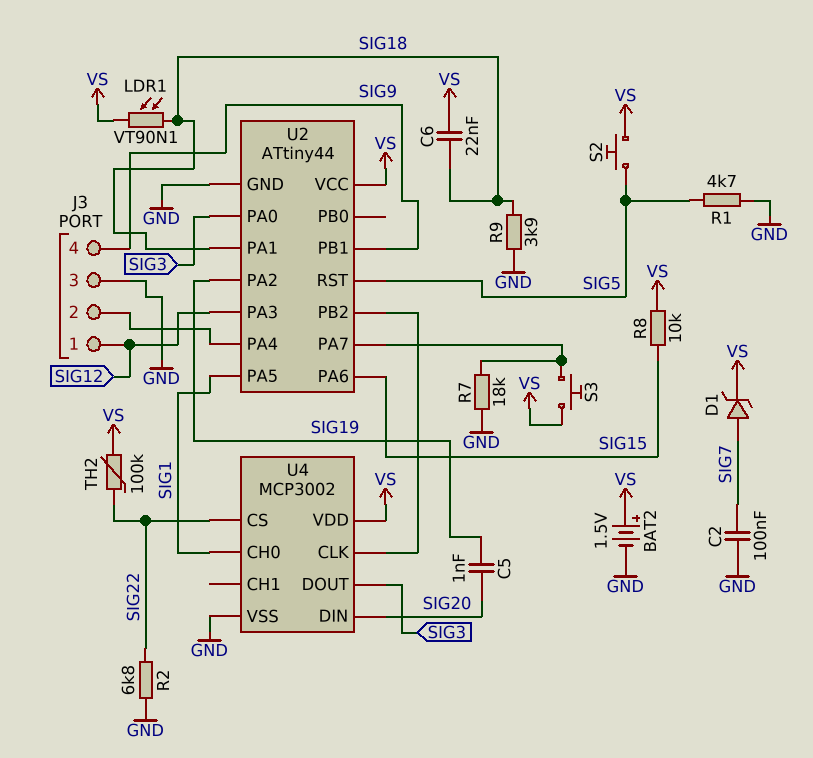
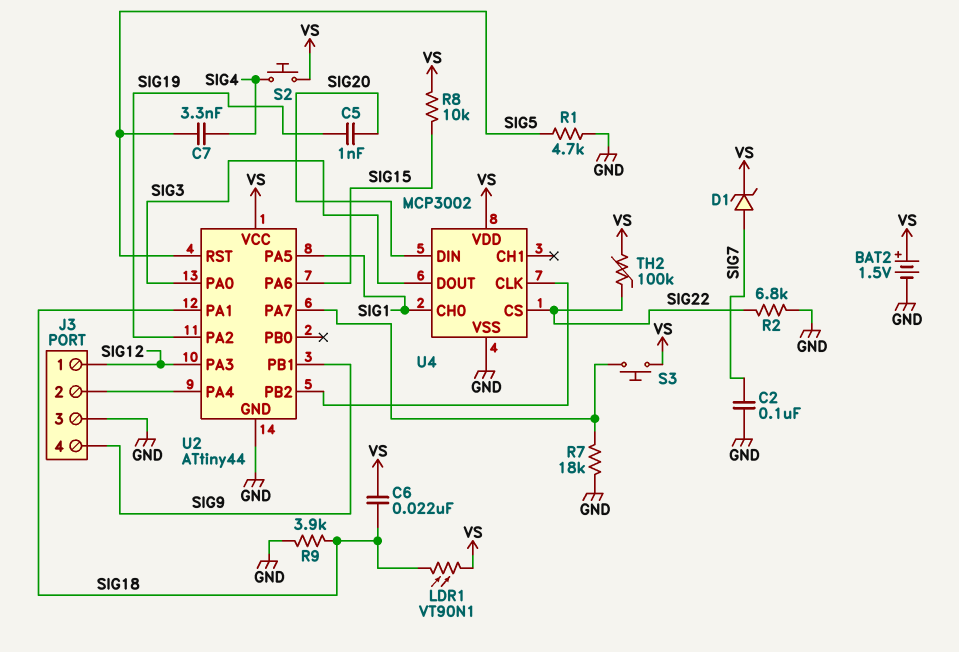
C7: none -> 3.3nF (SIG4, SIG5)
S2: button (SIG5, VS) -> button (SIG4, VS)

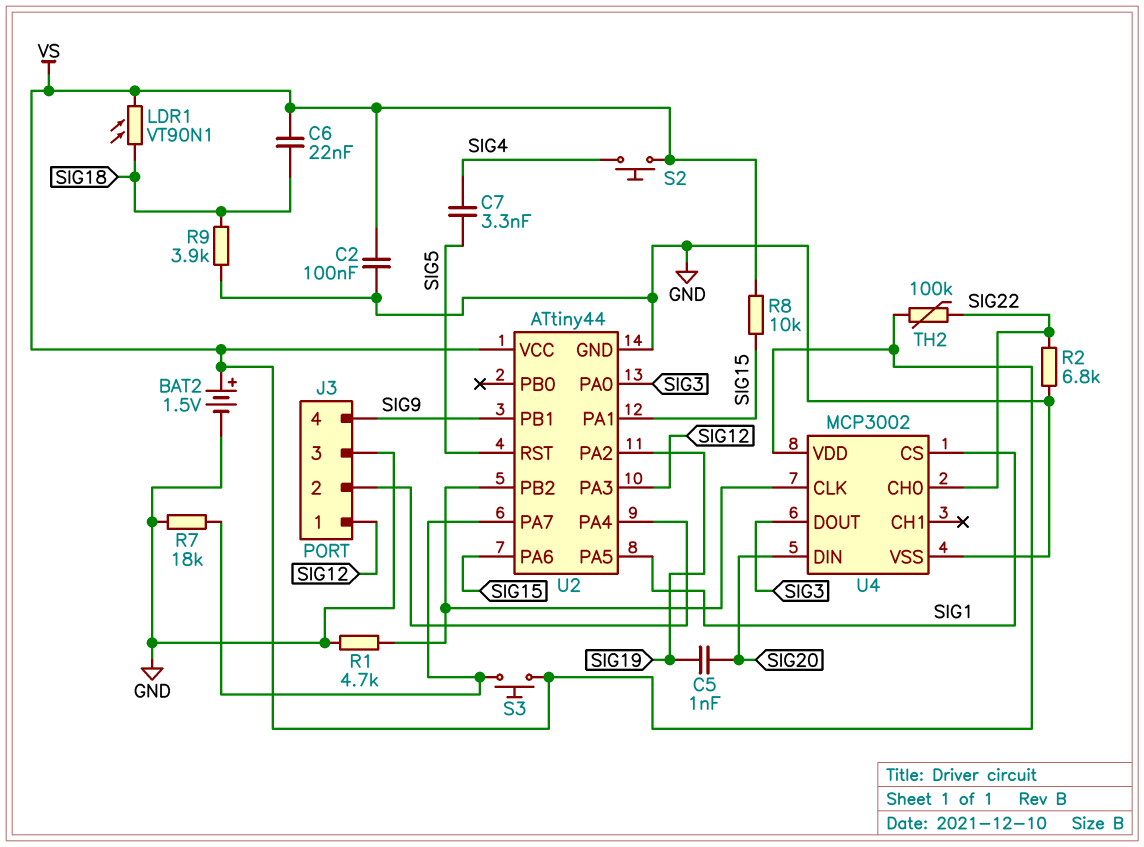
C2: 100nF (GND, SIG7) -> 100nF (GND, VS)
D1: zener (A SIG7, K VS) -> none
R1: 4.7k (GND, SIG5) -> 4.7k (GND, U2/PB2)
U2 pin PA1: SIG18 -> SIG15
U4 pin CH0: SIG1 -> SIG22
U4 pin CS: SIG22 -> SIG1

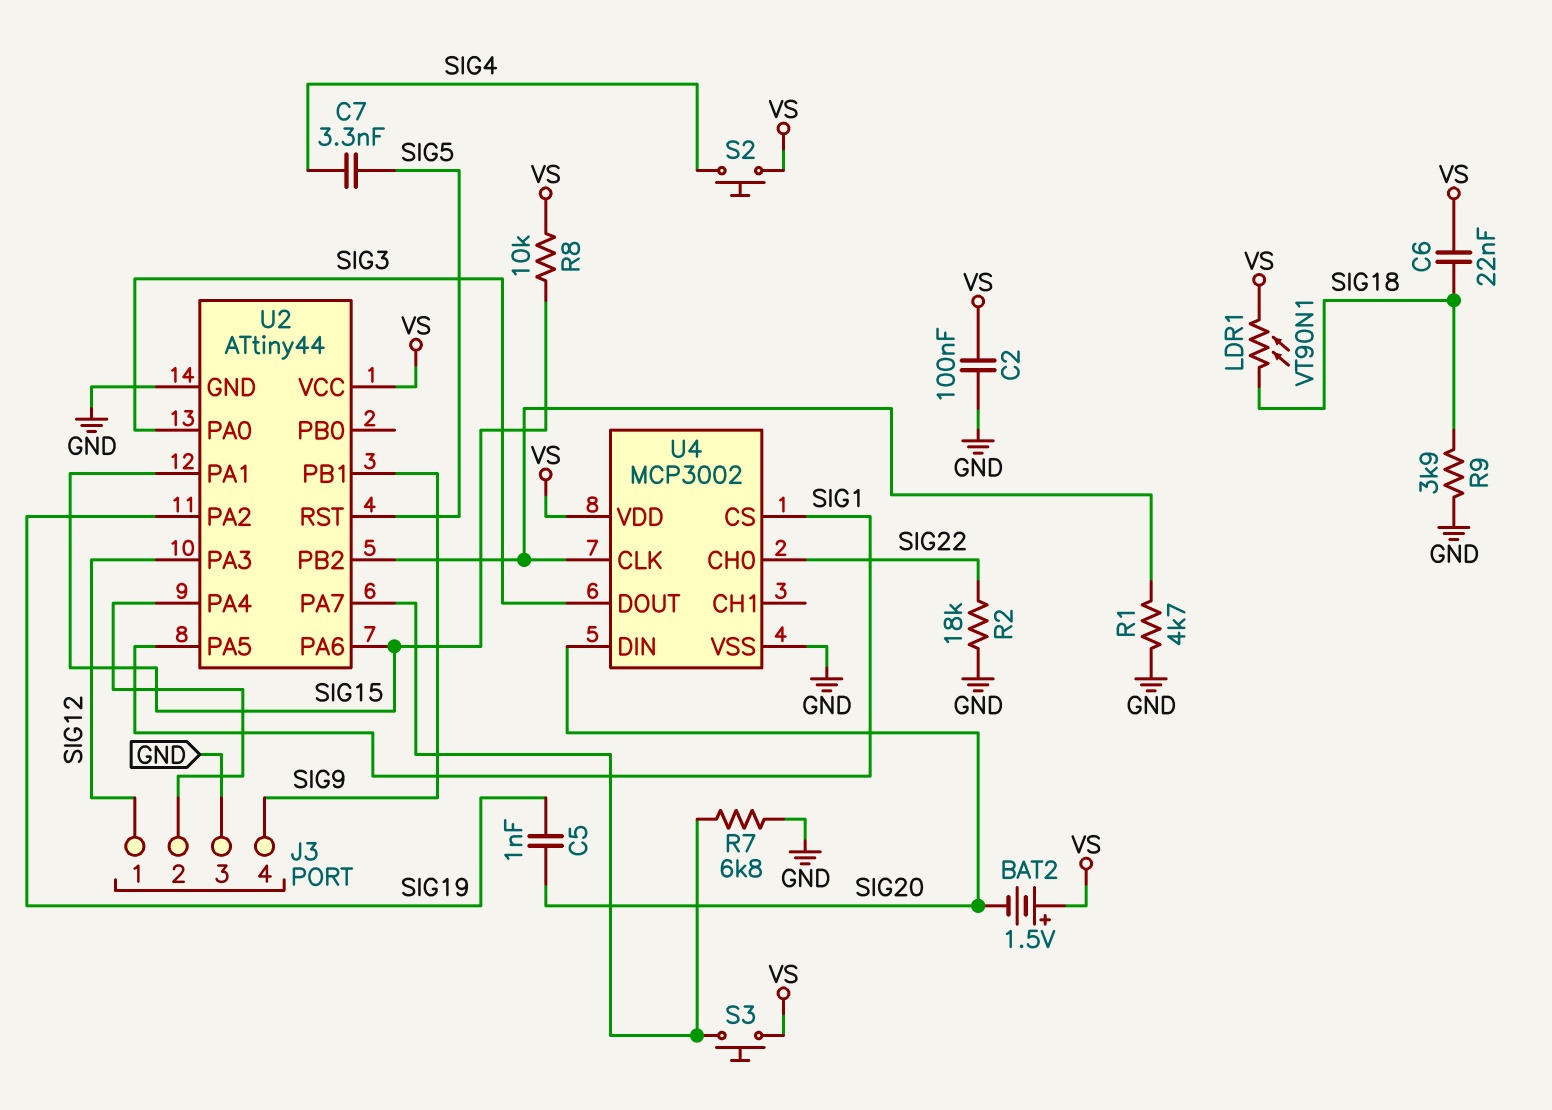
BAT2: 1.5V (plus VS, minus GND) -> 1.5V (plus VS, minus SIG20)
R2: 6.8k (GND, SIG22) -> 18k (GND, SIG22)
R7: 18k (GND, U2/PA7) -> 6.8k (GND, U2/PA7)
TH2: 100k (SIG22, VS) -> none

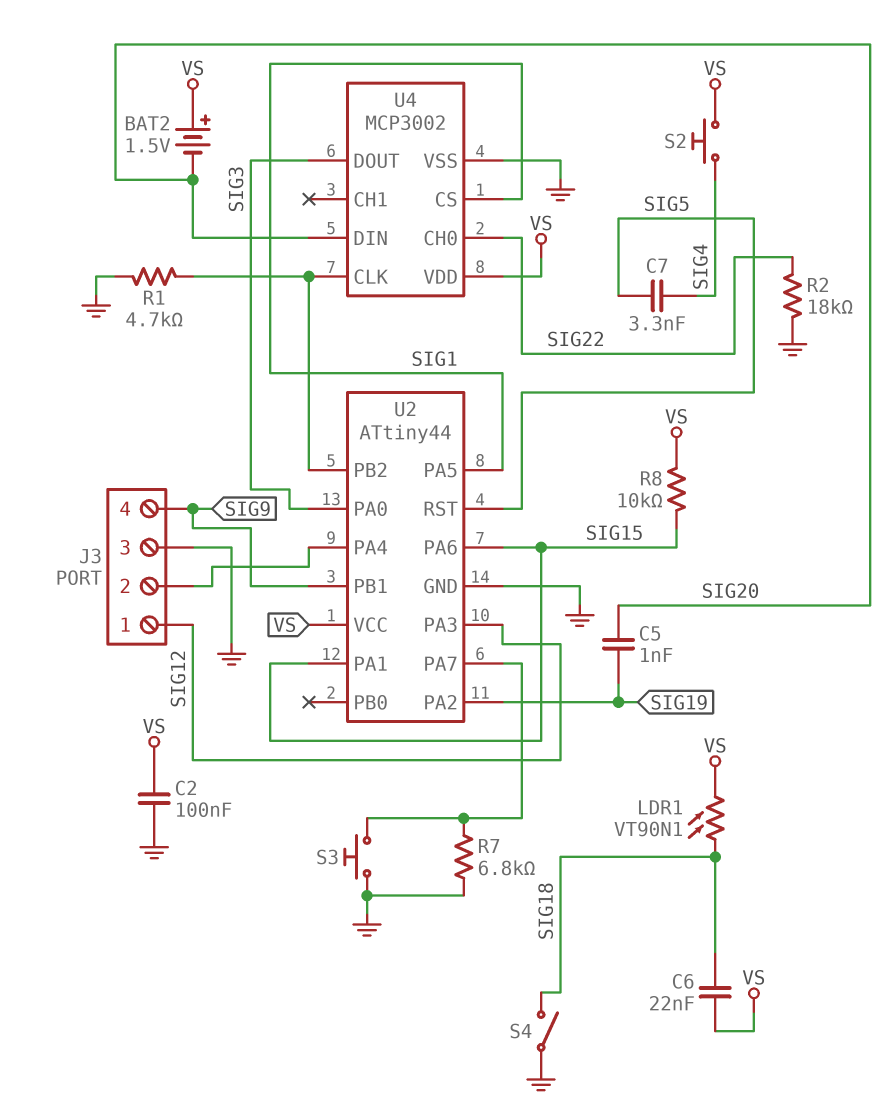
R9: 3.9k (GND, SIG18) -> none
S3: button (U2/PA7, VS) -> button (GND, U2/PA7)
S4: none -> switch (GND, SIG18)

